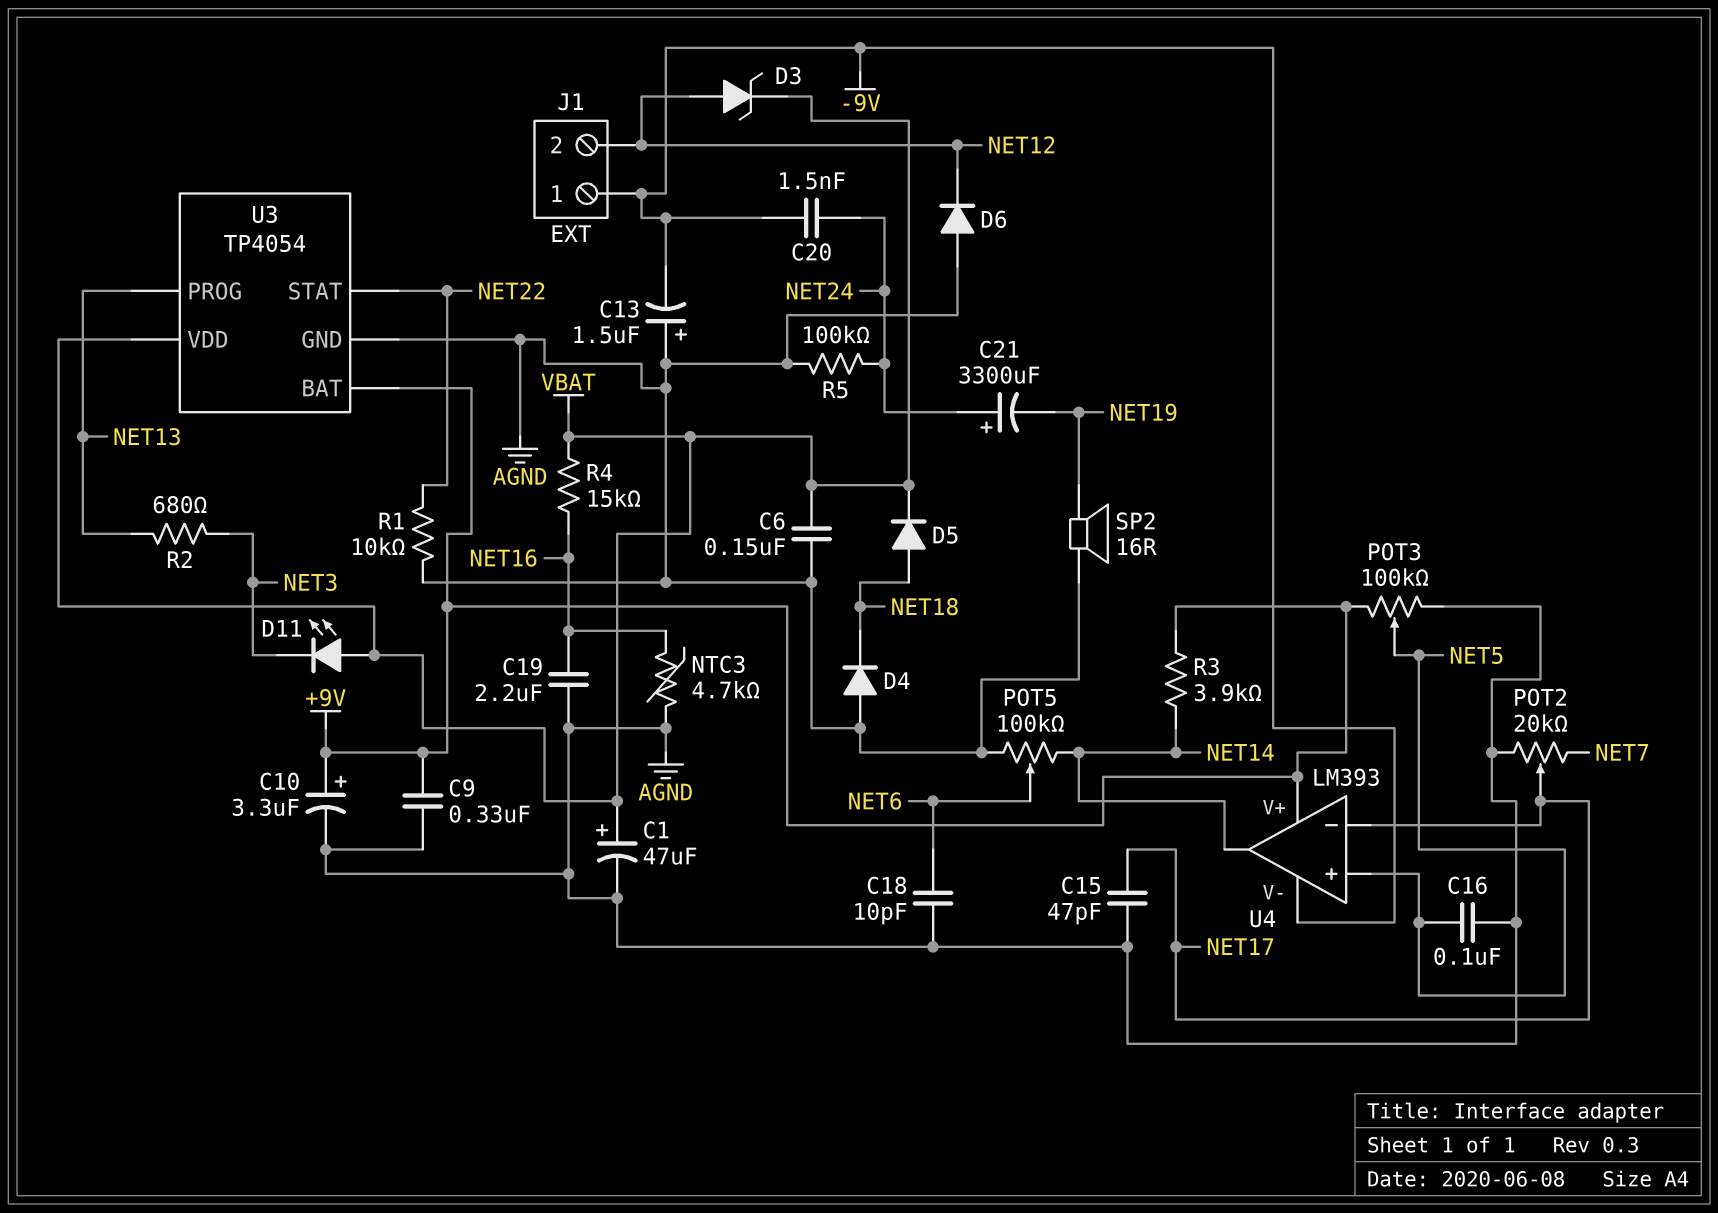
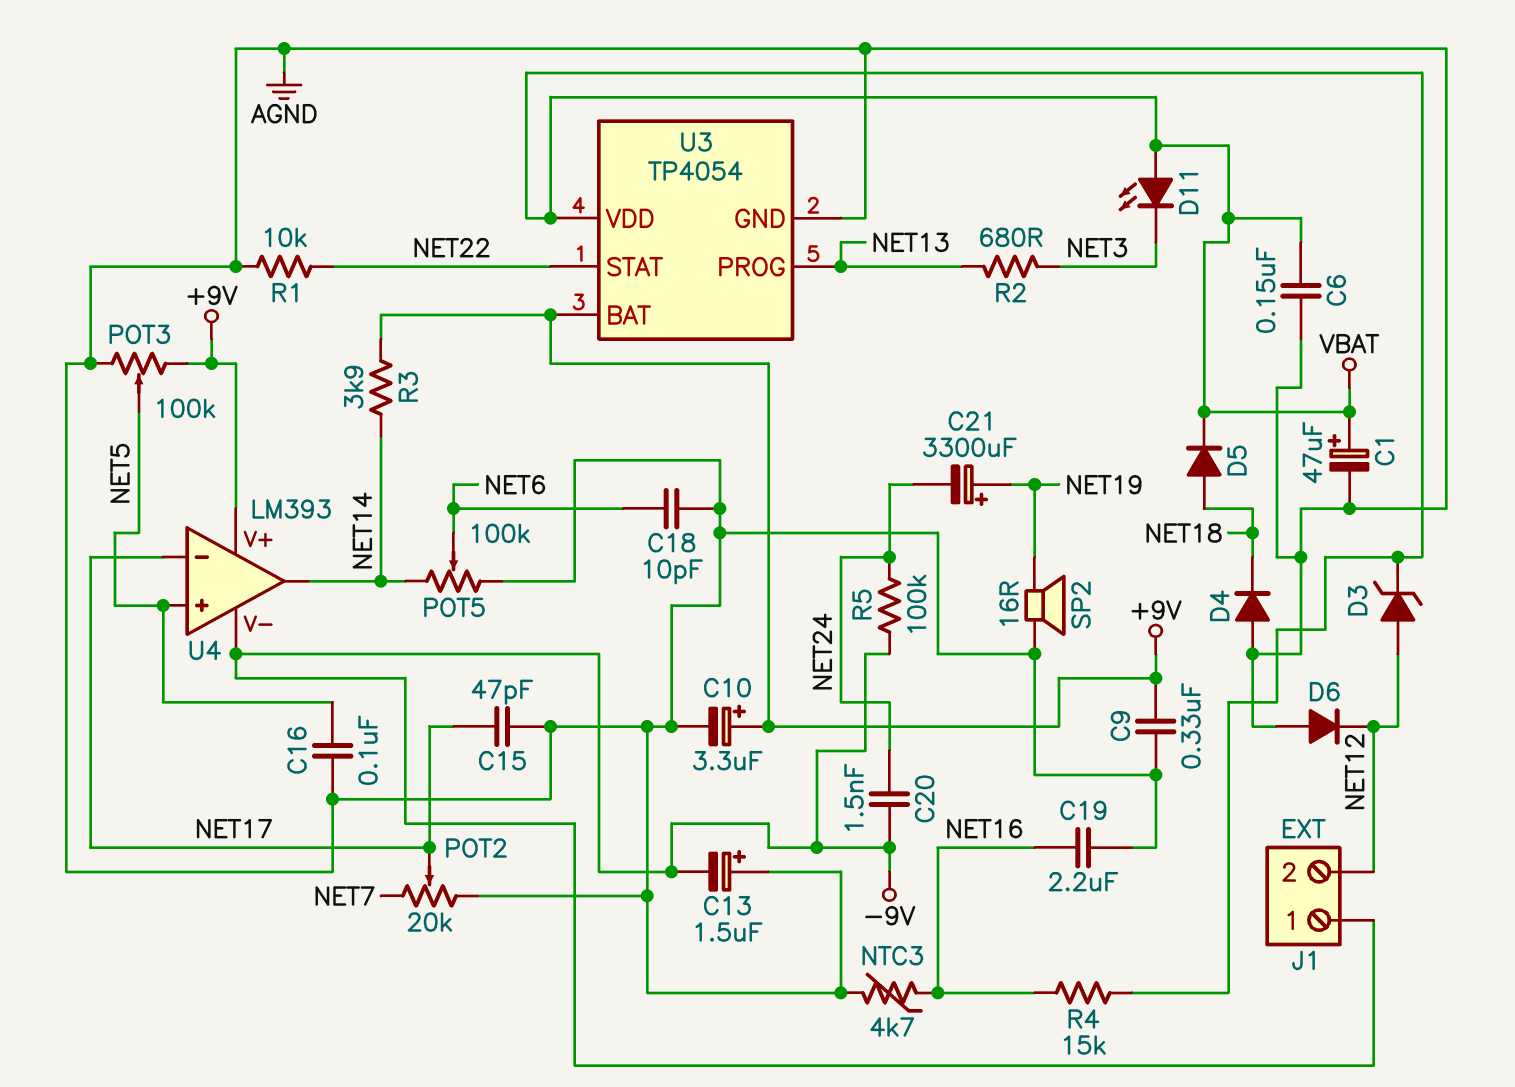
C21: 3300uF (plus NET24, minus NET19) -> 3300uF (plus NET19, minus NET24)
R5: 100k (AGND, NET24) -> 100k (-9V, NET24)

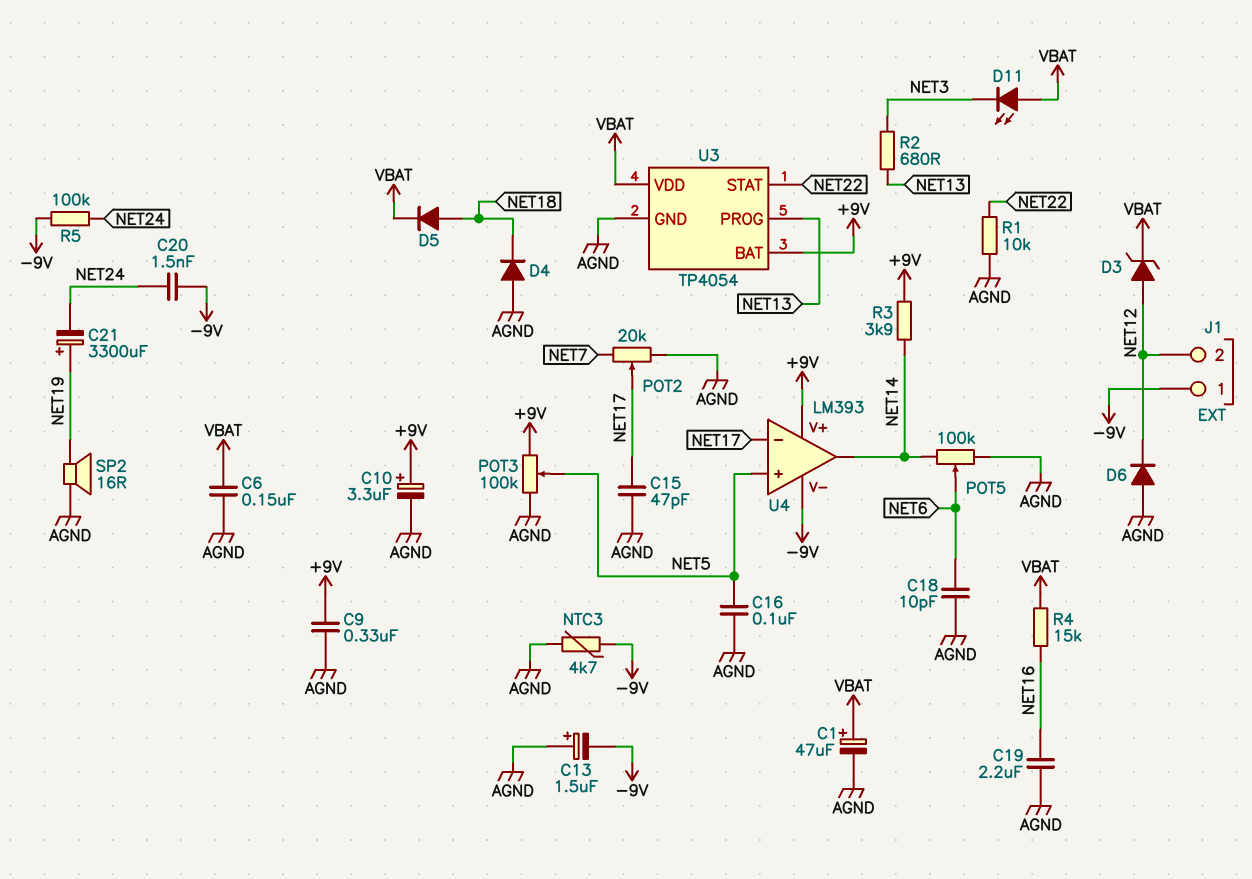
NTC3: 4.7k (AGND, NET16) -> 4.7k (-9V, AGND)

